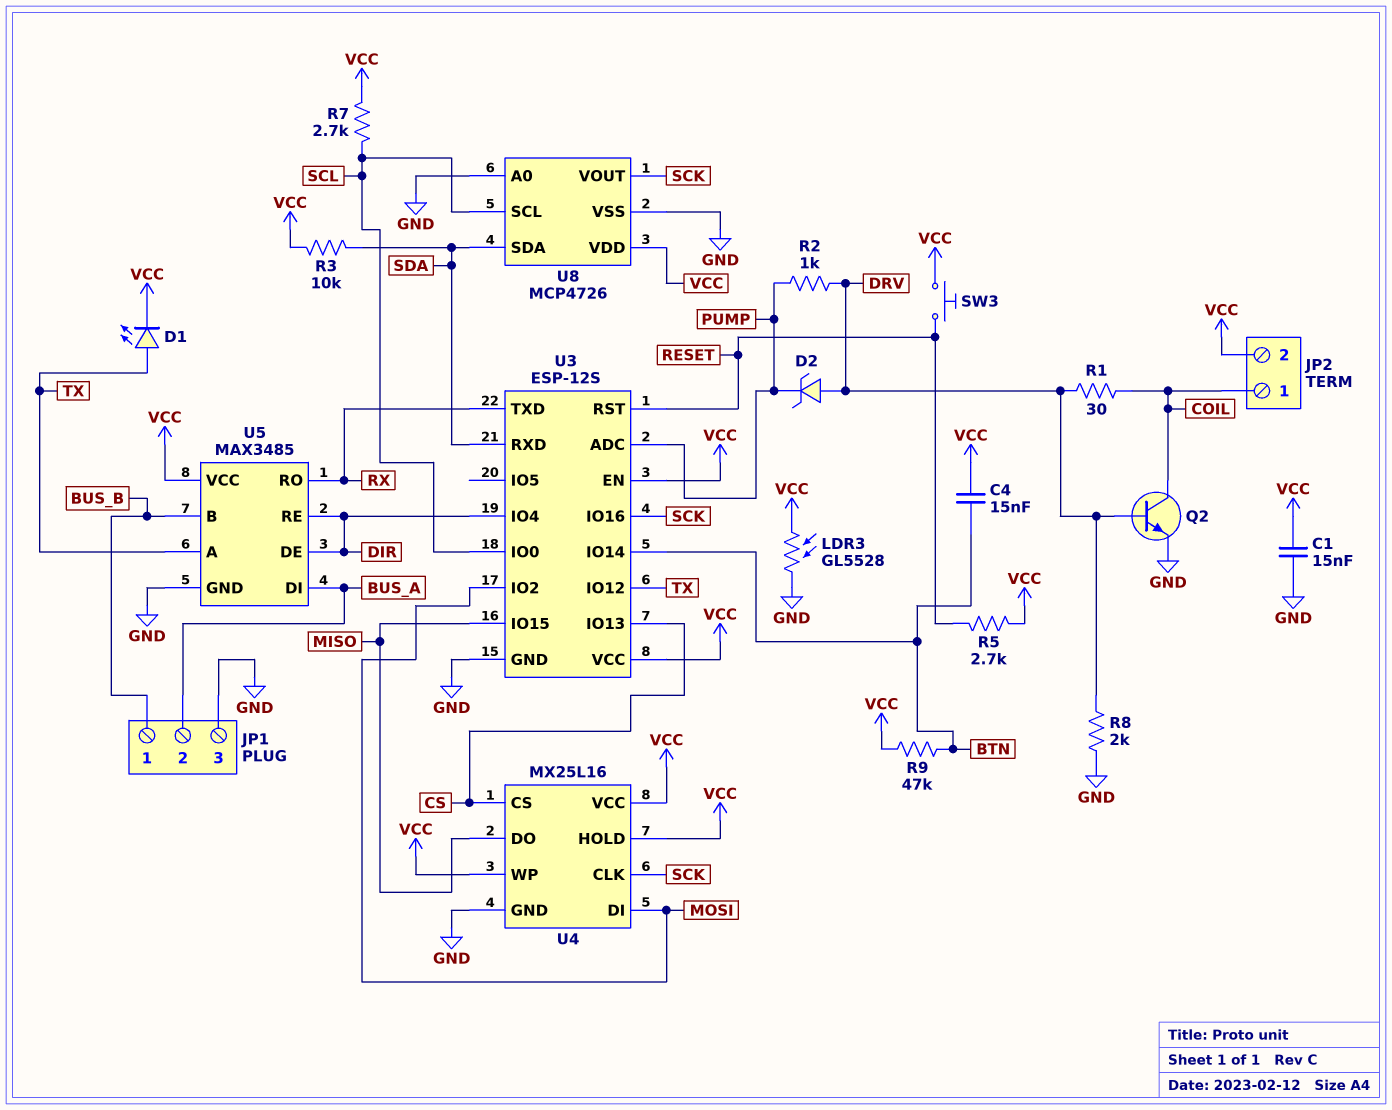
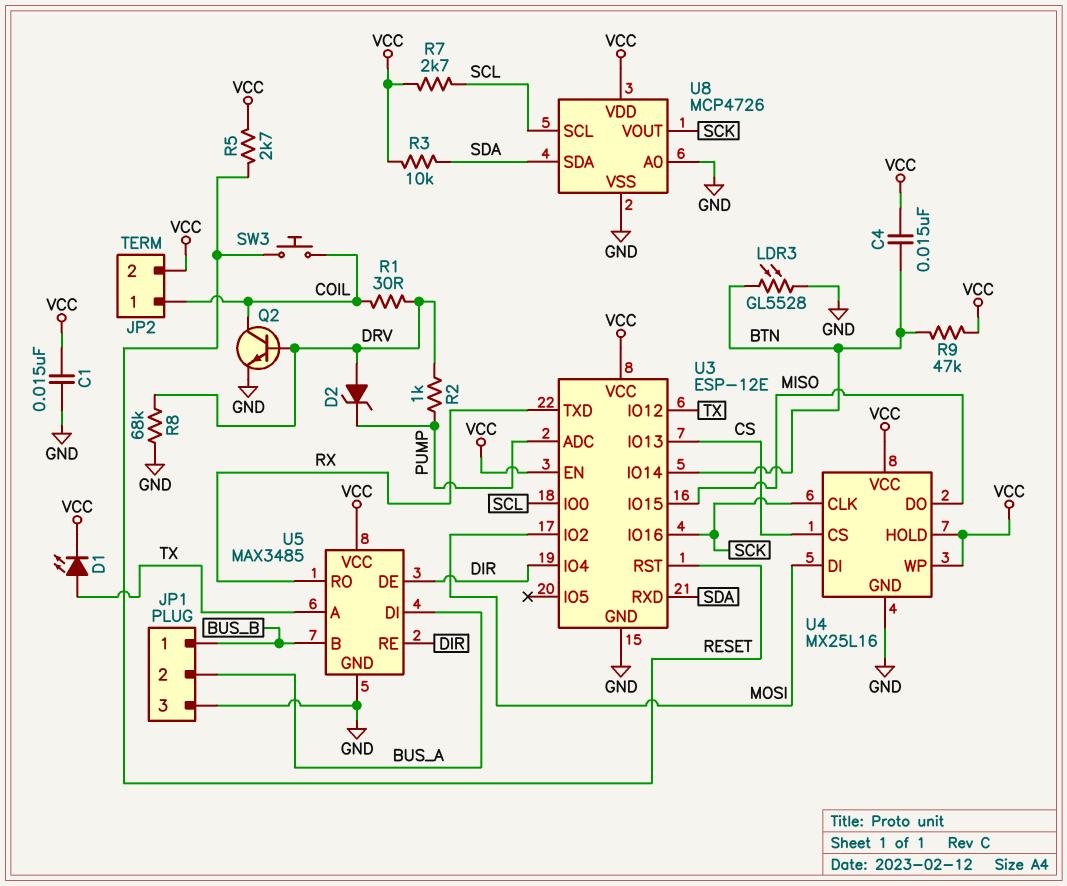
LDR3: GL5528 (GND, VCC) -> GL5528 (BTN, GND)
R8: 2k (DRV, GND) -> 68k (DRV, GND)
SW3: button (RESET, VCC) -> button (COIL, RESET)
U3: ESP-12S -> ESP-12E

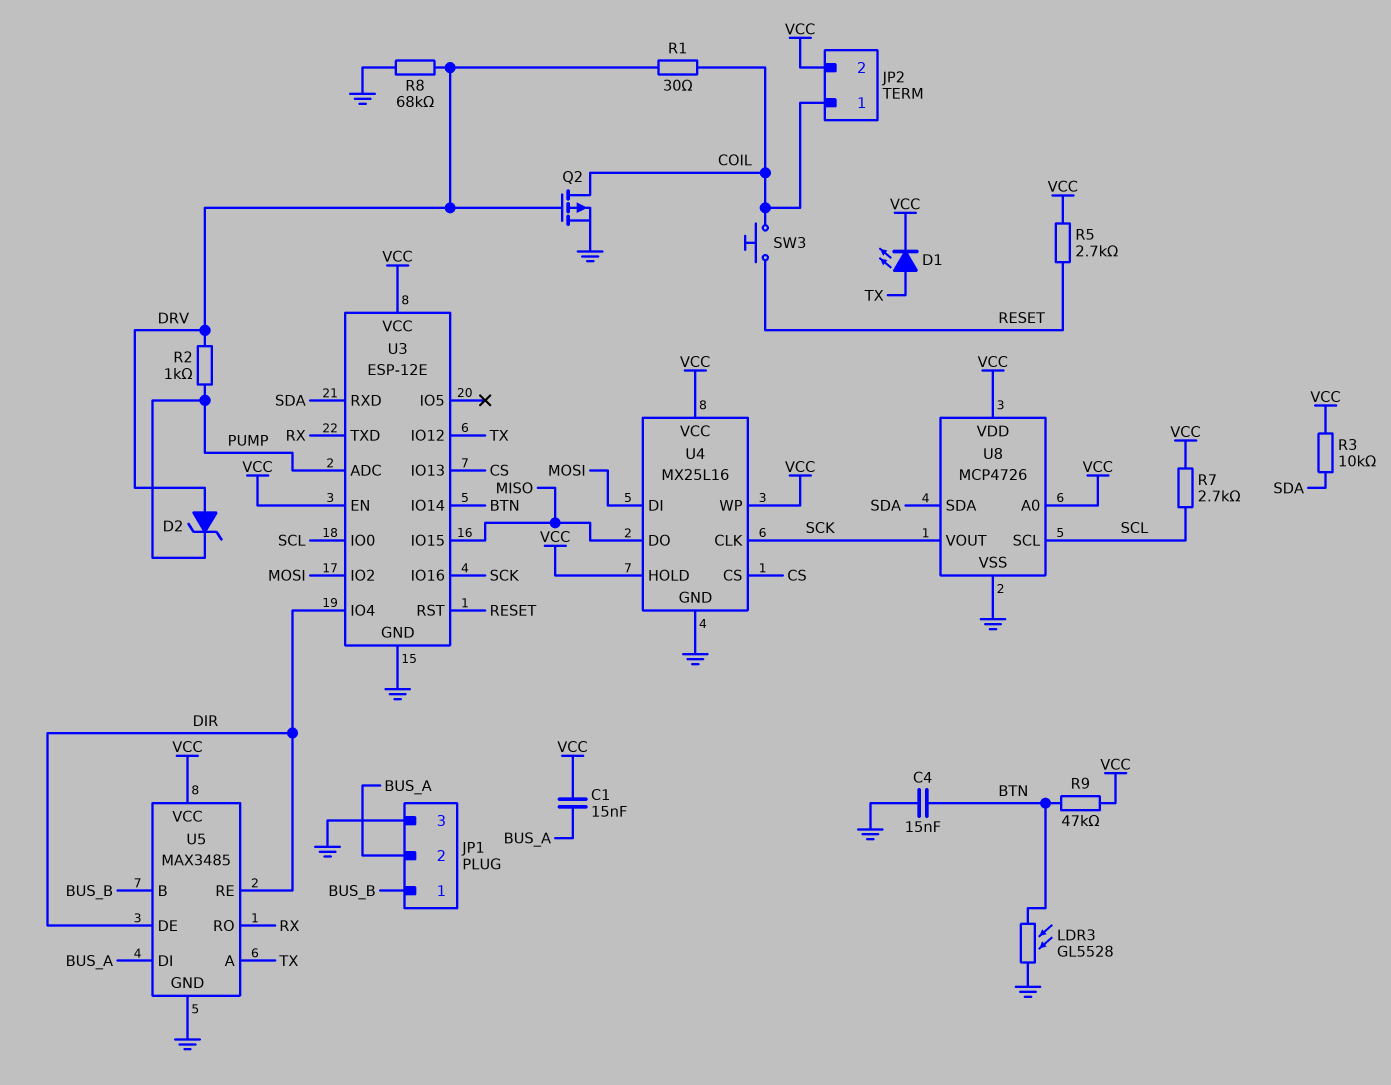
C1: 15nF (GND, VCC) -> 15nF (BUS_A, VCC)
C4: 15nF (BTN, VCC) -> 15nF (BTN, GND)
Q2: NPN (B DRV, C COIL, E GND) -> PMOS (G DRV, D COIL, S GND)
U8 pin A0: GND -> VCC

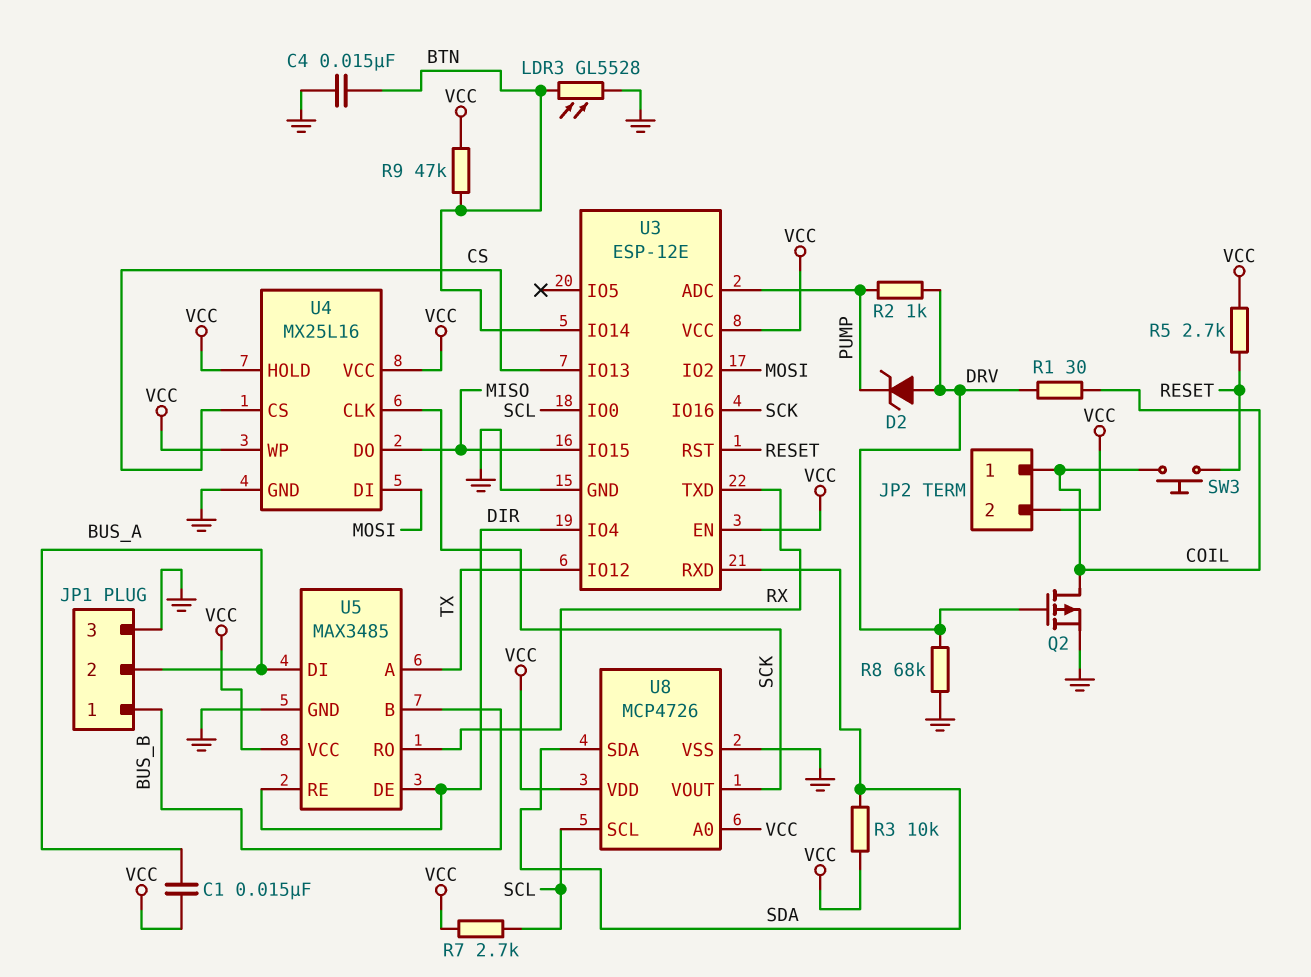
D1: LED (A TX, K VCC) -> none

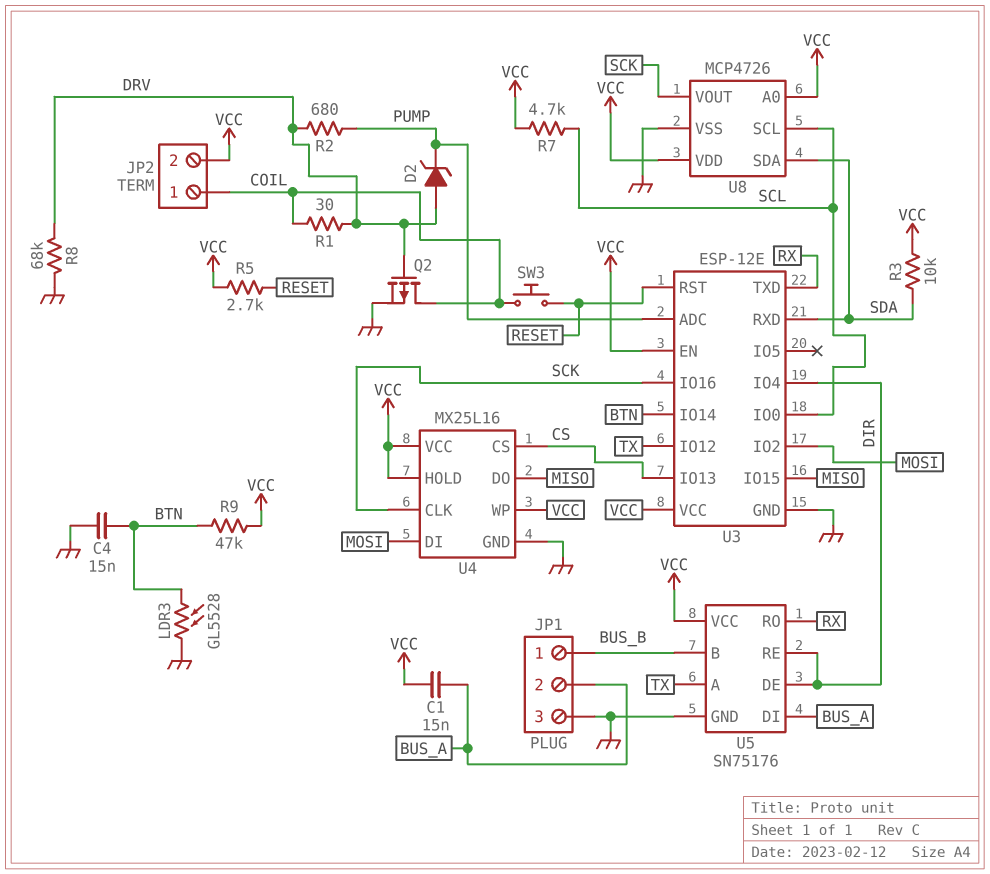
R2: 1k (DRV, PUMP) -> 680 (DRV, PUMP)
R7: 2.7k (SCL, VCC) -> 4.7k (SCL, VCC)
U5: MAX3485 -> SN75176

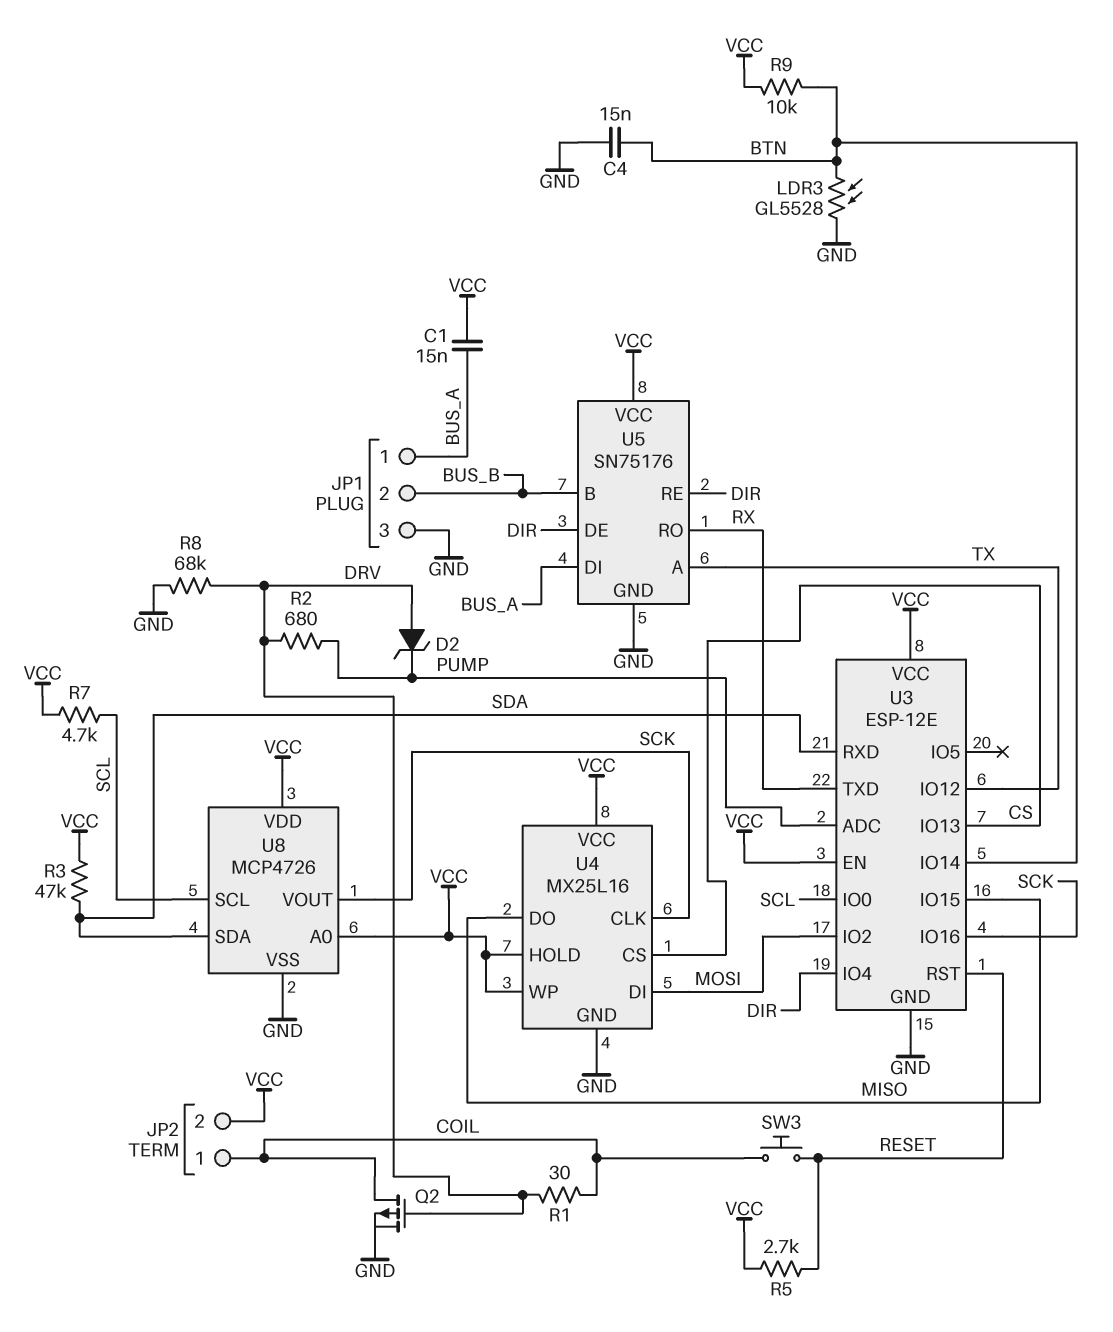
JP1 pin 1: BUS_B -> BUS_A
JP1 pin 2: BUS_A -> BUS_B
R3: 10k (SDA, VCC) -> 47k (SDA, VCC)
R9: 47k (BTN, VCC) -> 10k (BTN, VCC)

